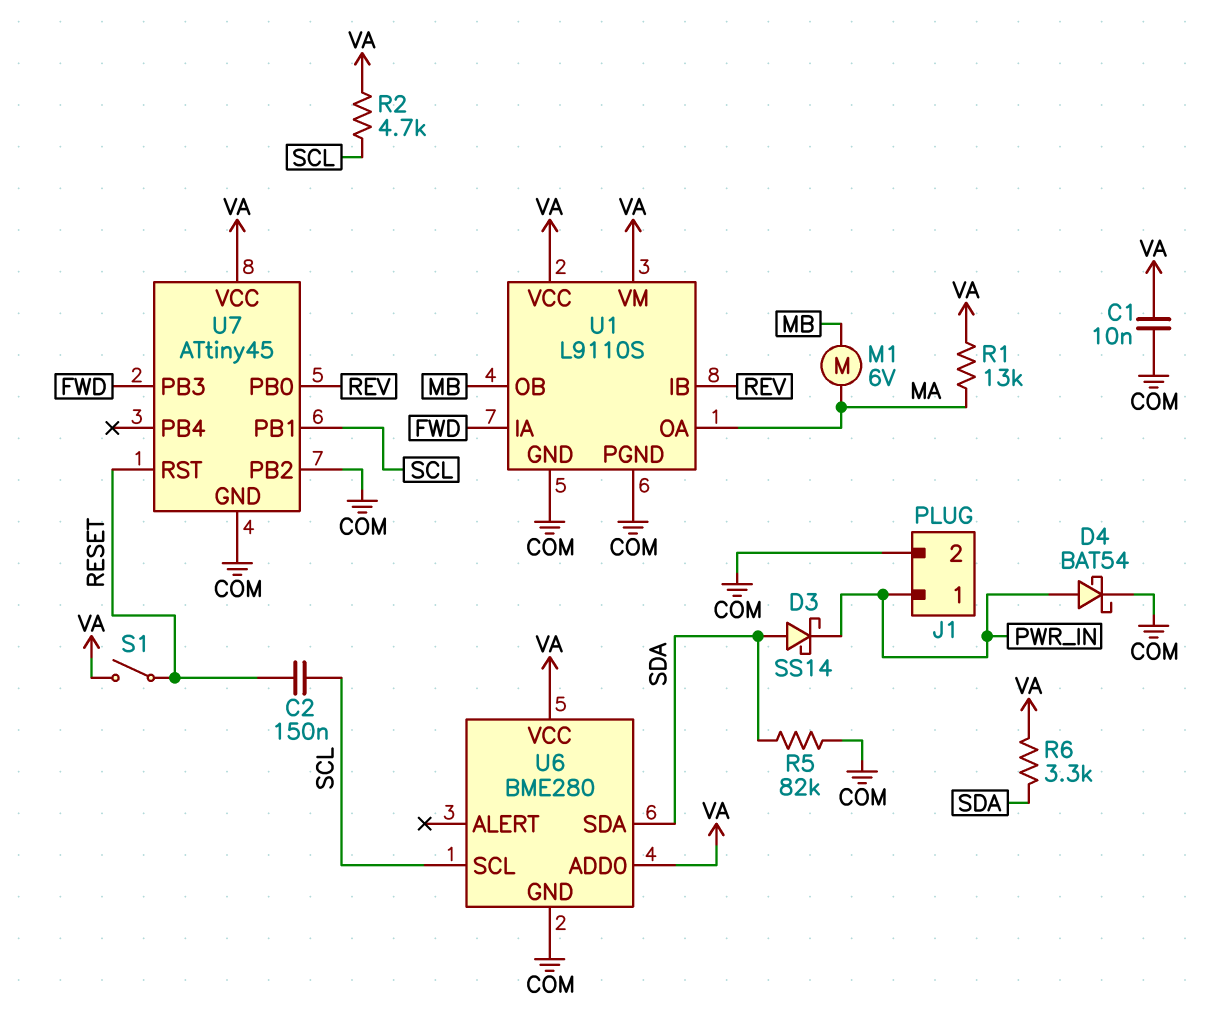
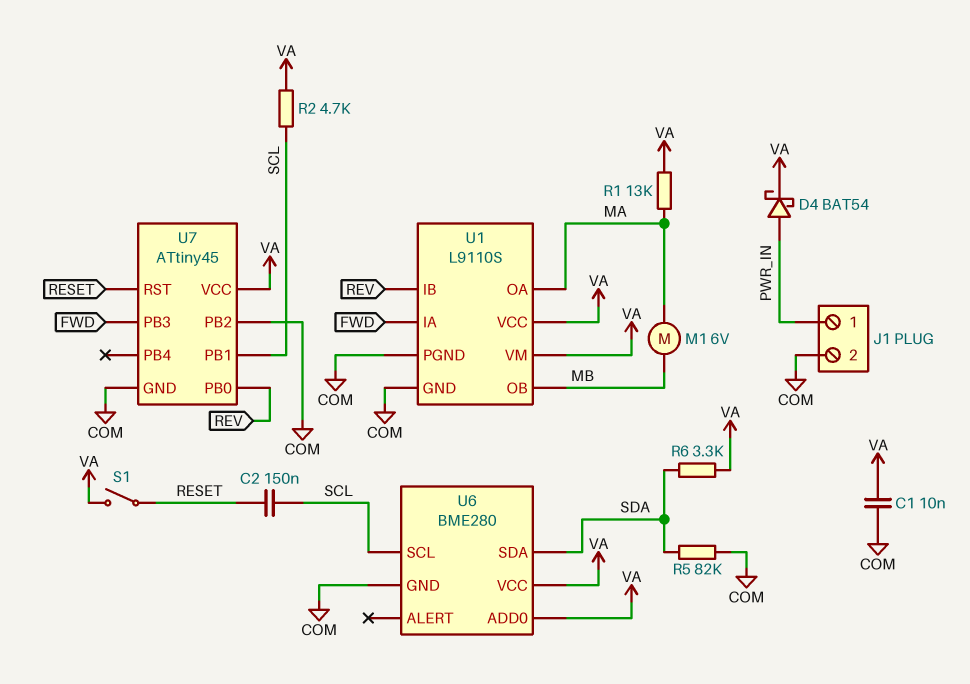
D3: schottky SS14 (A SDA, K PWR_IN) -> none
D4: schottky BAT54 (A PWR_IN, K COM) -> schottky BAT54 (A PWR_IN, K VA)

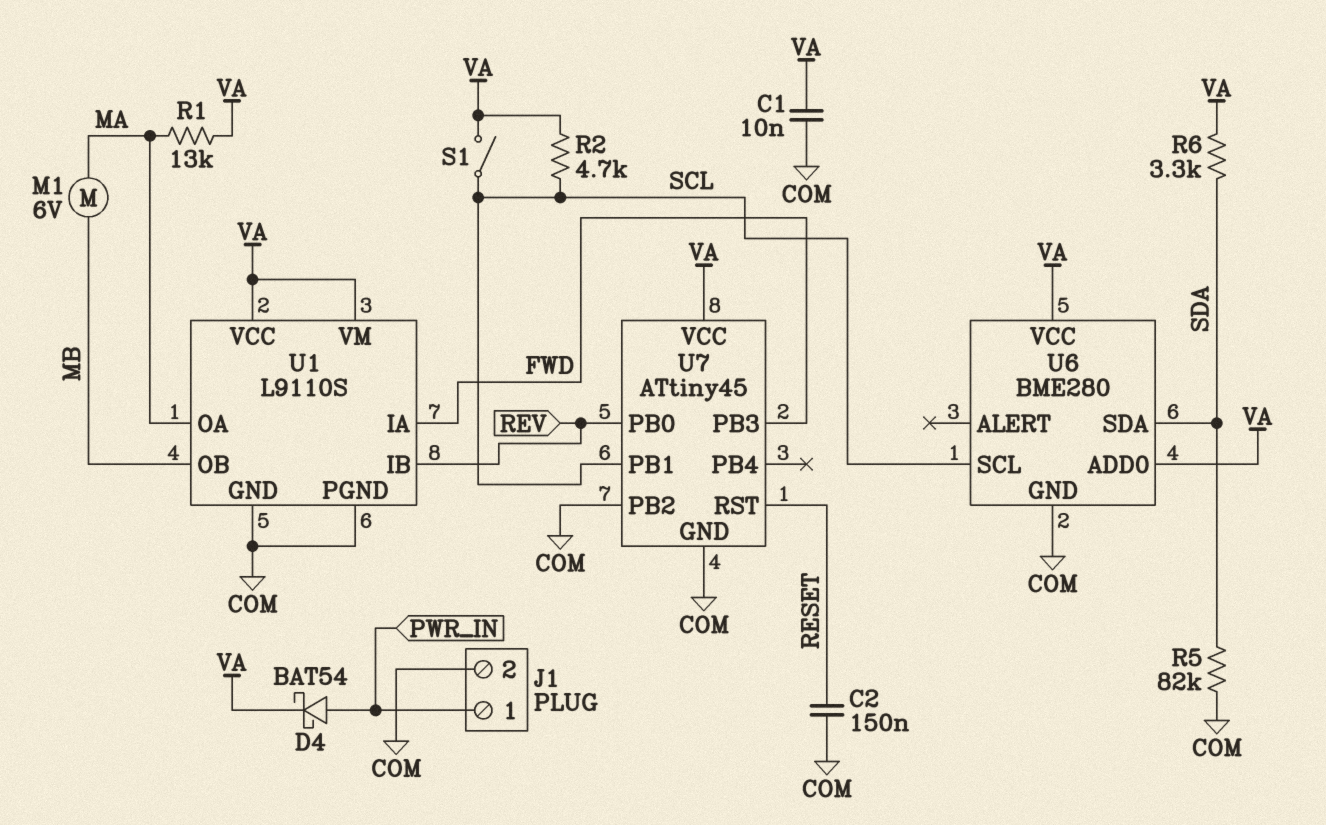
C2: 150nF (RESET, SCL) -> 150nF (COM, RESET)
S1: switch (RESET, VA) -> switch (SCL, VA)

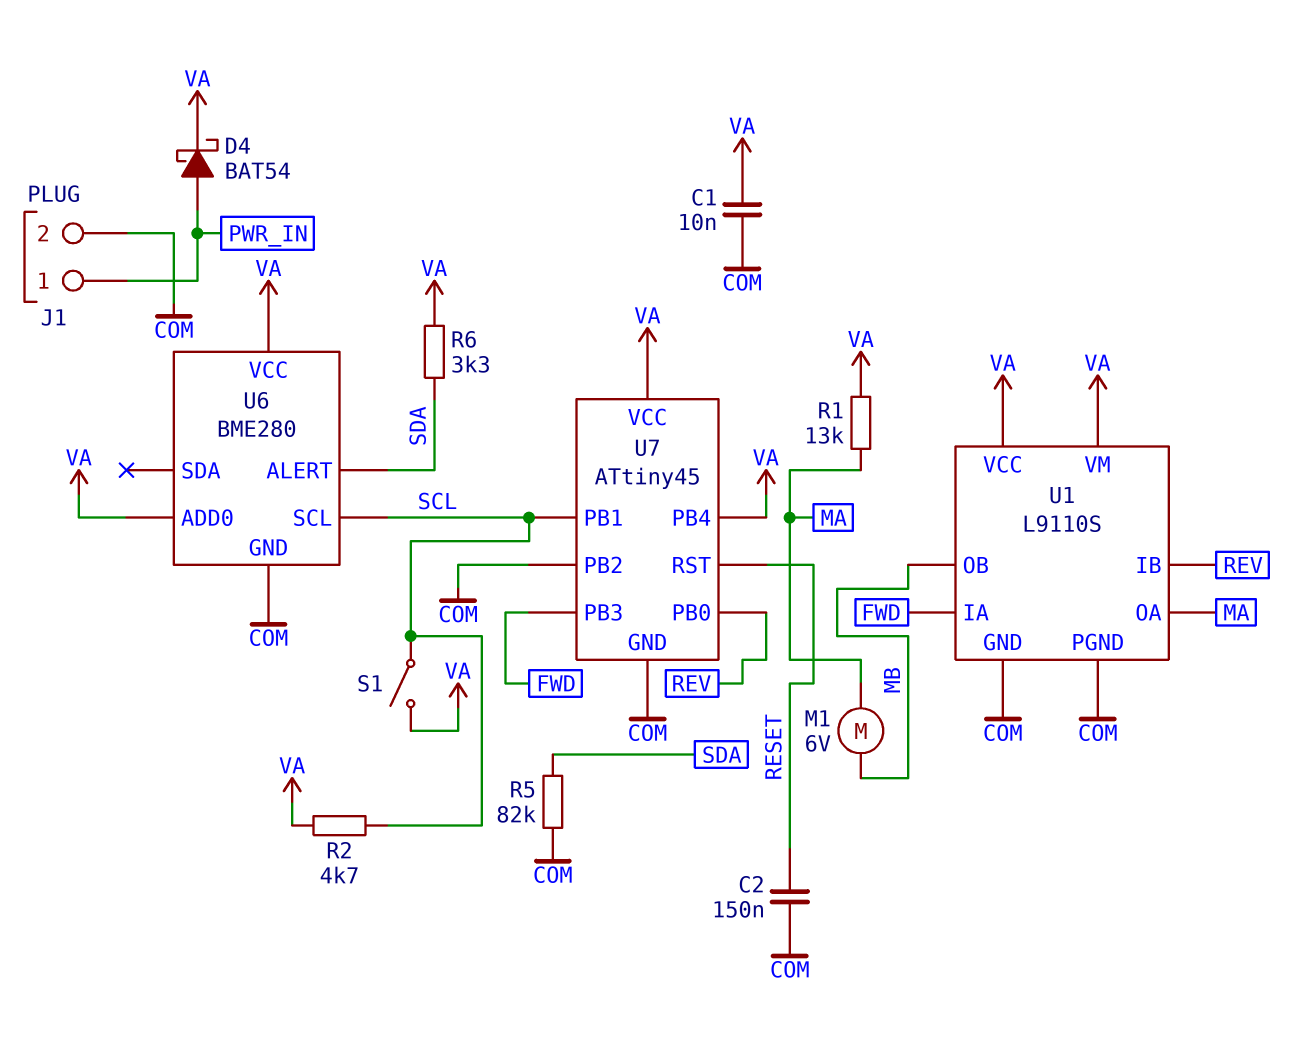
U6 pin ALERT: none -> SDA
U6 pin SDA: SDA -> none
U7 pin PB4: none -> VA

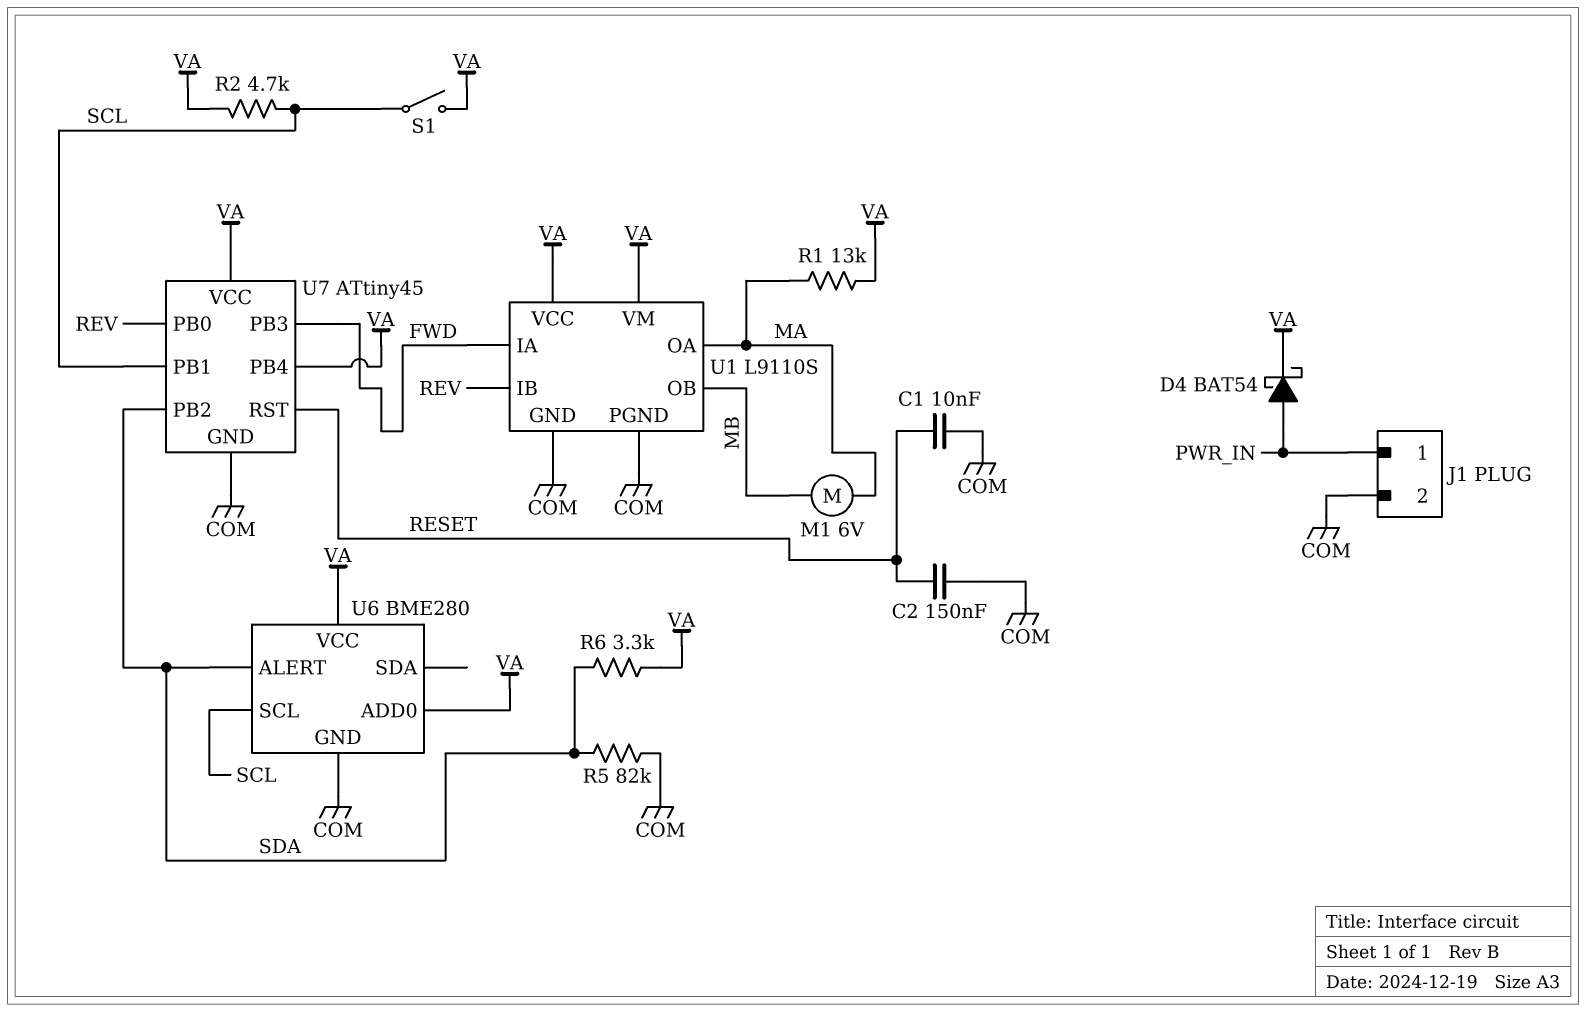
C1: 10nF (COM, VA) -> 10nF (COM, RESET)
U7 pin PB2: COM -> SDA

